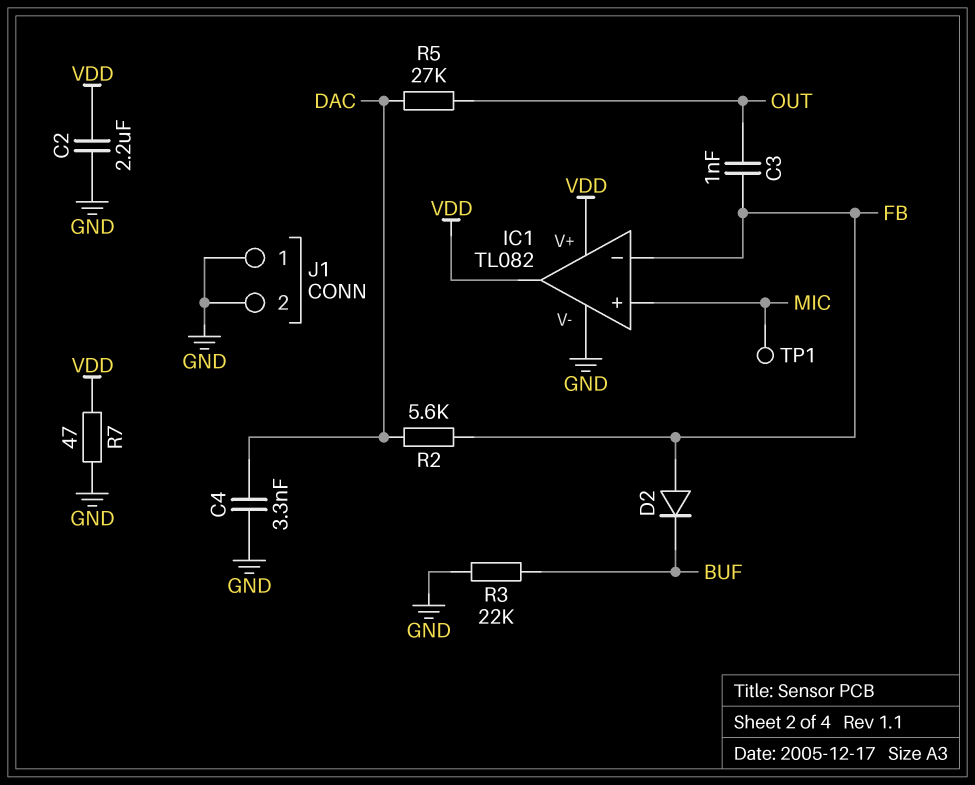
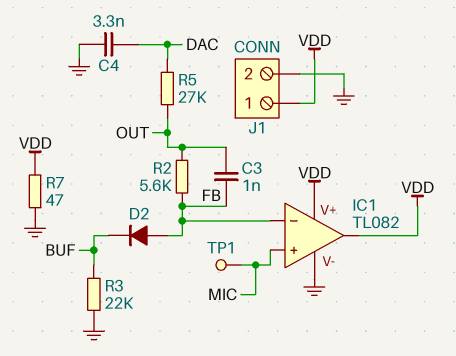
C2: 2.2uF (GND, VDD) -> none
J1 pin 1: GND -> VDD
R2: 5.6k (DAC, FB) -> 5.6k (FB, OUT)

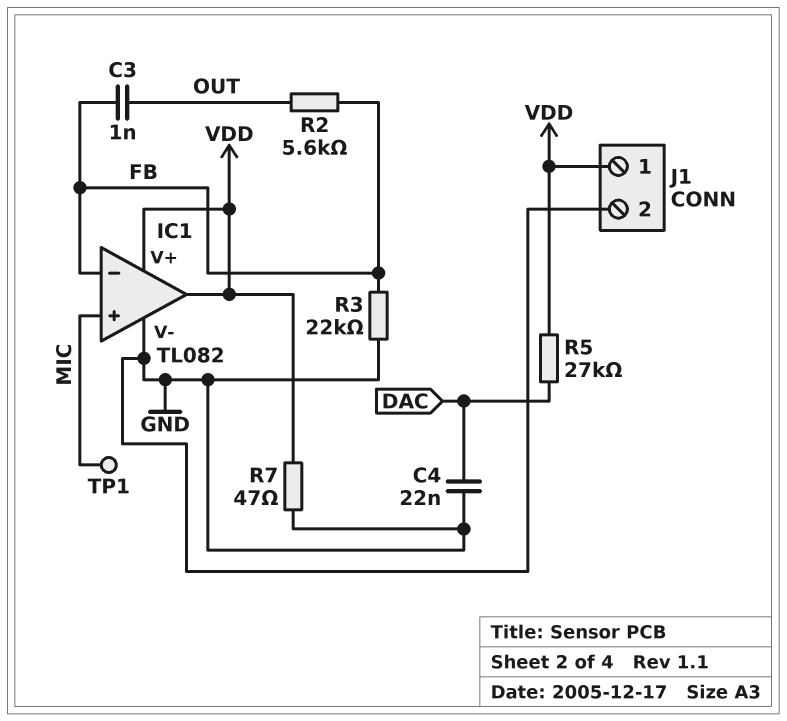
C4: 3.3nF (DAC, GND) -> 22nF (DAC, GND)
D2: diode (A FB, K BUF) -> none
R3: 22k (BUF, GND) -> 22k (FB, GND)
R5: 27k (DAC, OUT) -> 27k (DAC, VDD)

